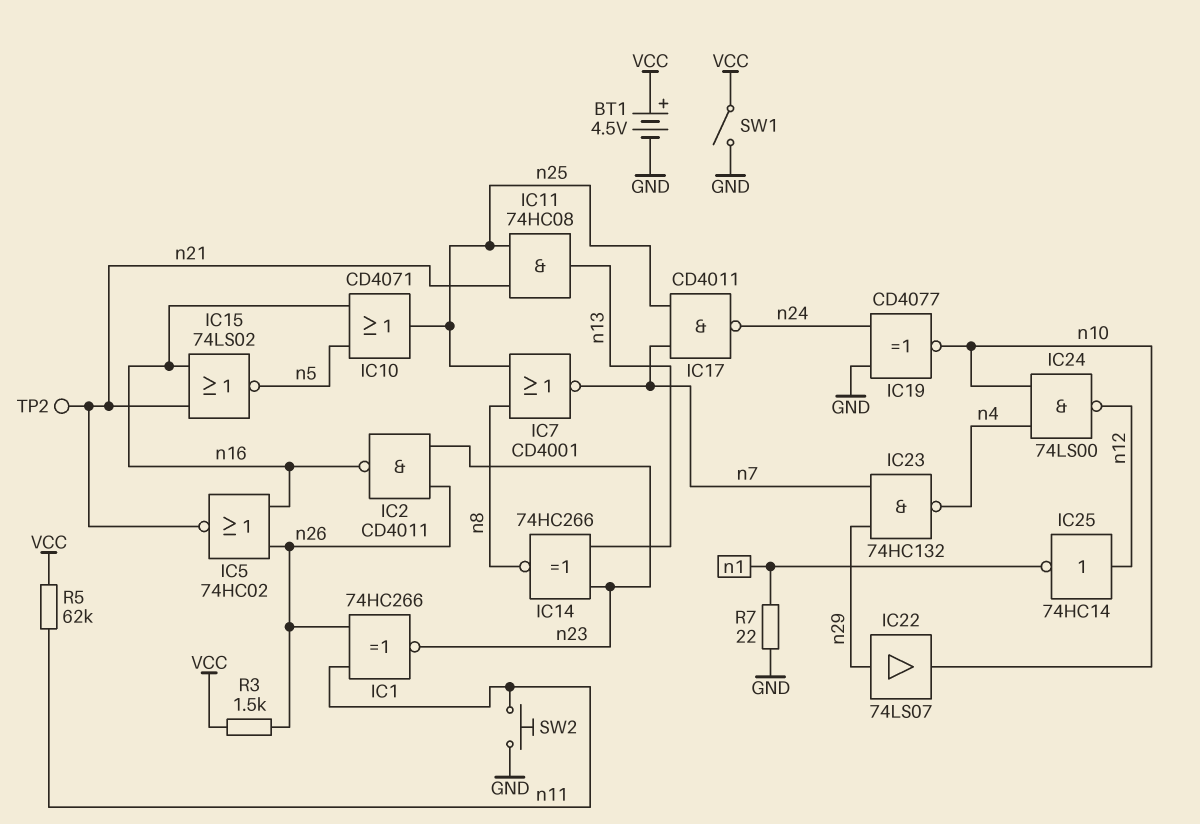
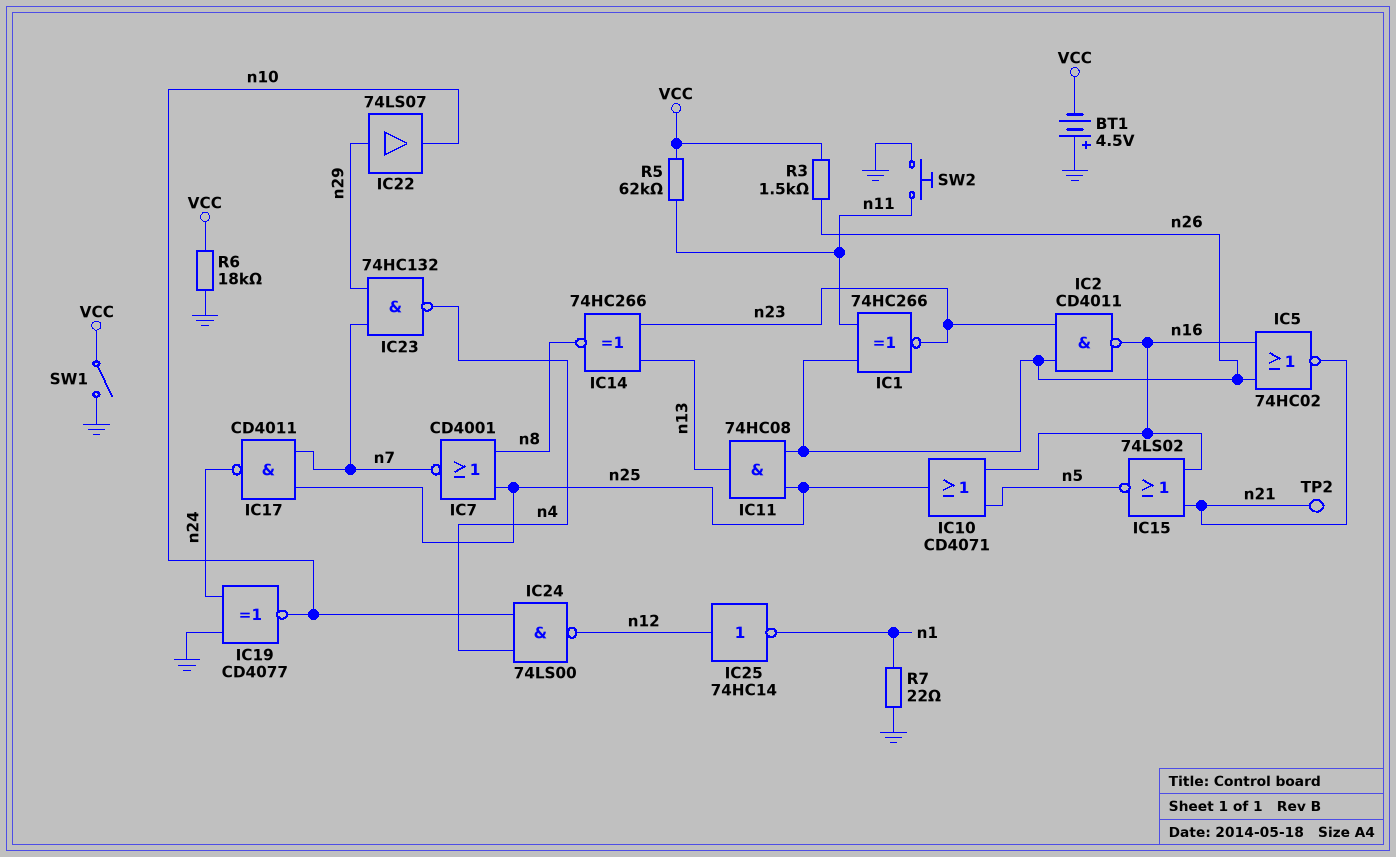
BT1: 4.5V (plus VCC, minus GND) -> 4.5V (plus GND, minus VCC)
IC11: AND 74HC08 (in n21, in n25, out n13) -> AND 74HC08 (in n25, in n26, out n13)
R6: none -> 18k (GND, VCC)

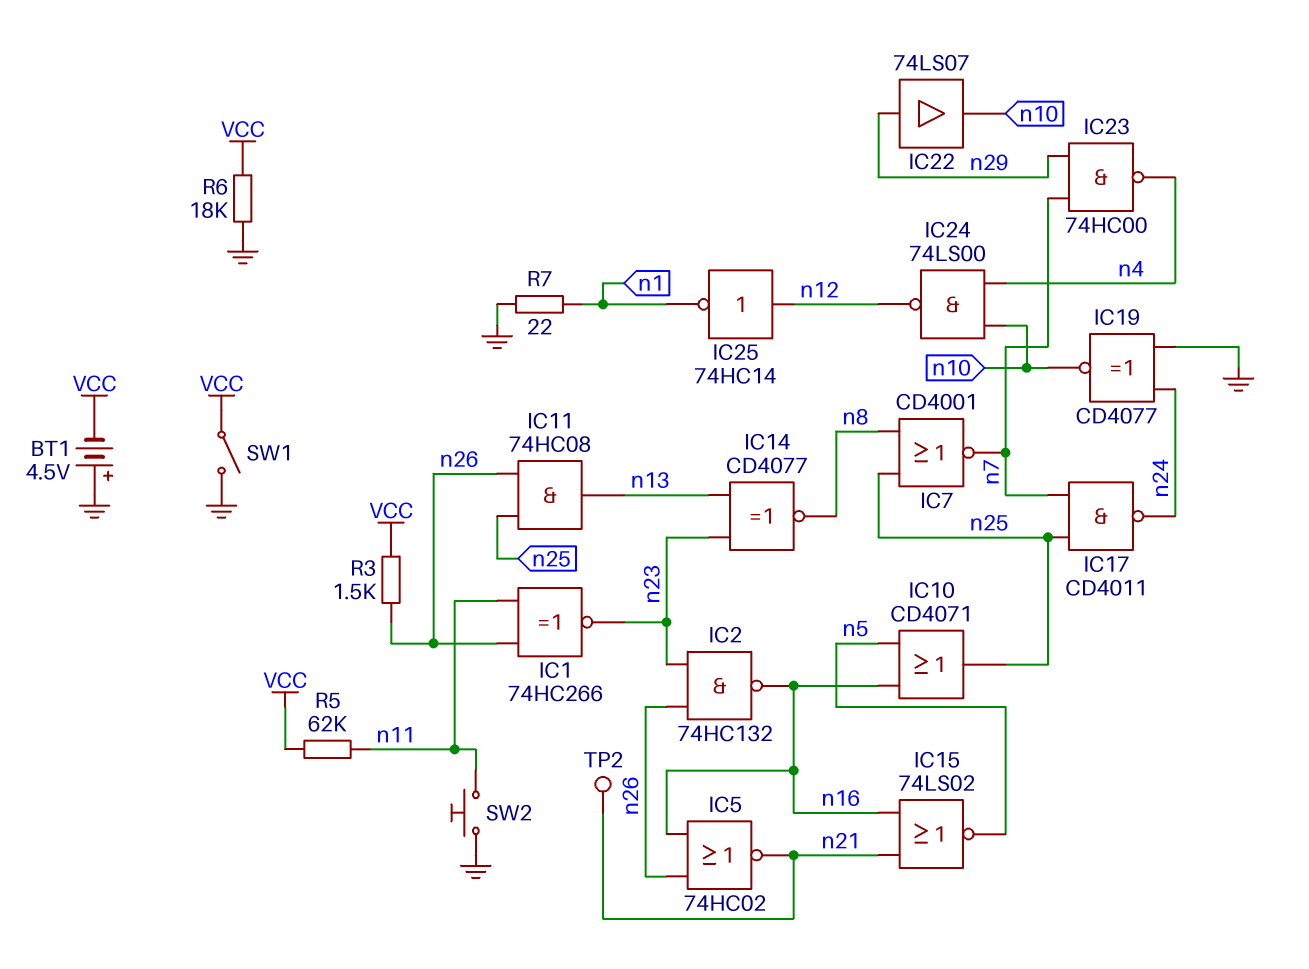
IC2: NAND CD4011 (in n23, in n26, out n16) -> NAND 74HC132 (in n23, in n26, out n16)
IC14: XNOR 74HC266 (in n13, in n23, out n8) -> XNOR CD4077 (in n13, in n23, out n8)
IC23: NAND 74HC132 (in n7, in n29, out n4) -> NAND 74HC00 (in n7, in n29, out n4)

